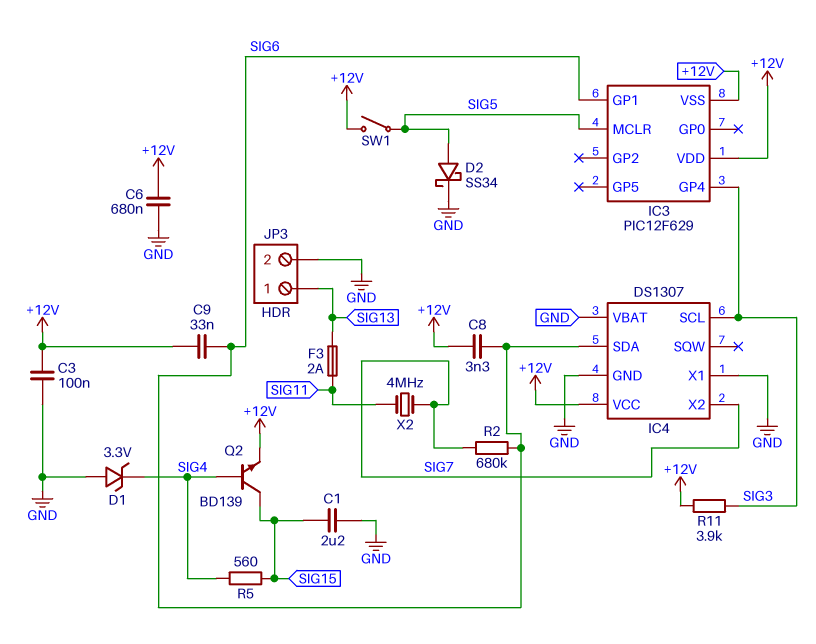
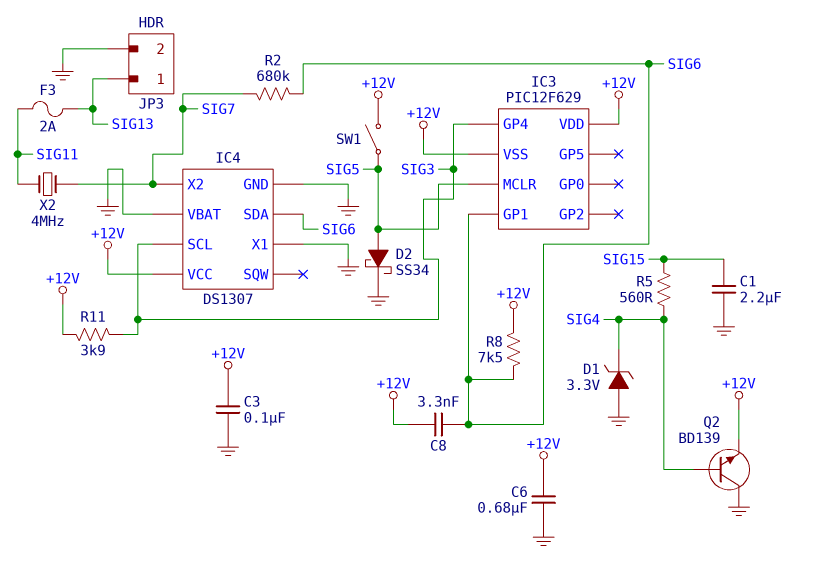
C9: 33nF (+12V, SIG6) -> none
Q2: NPN BD139 (B SIG4, C SIG15, E +12V) -> NPN BD139 (B SIG4, C GND, E +12V)
R8: none -> 7.5k (+12V, SIG6)

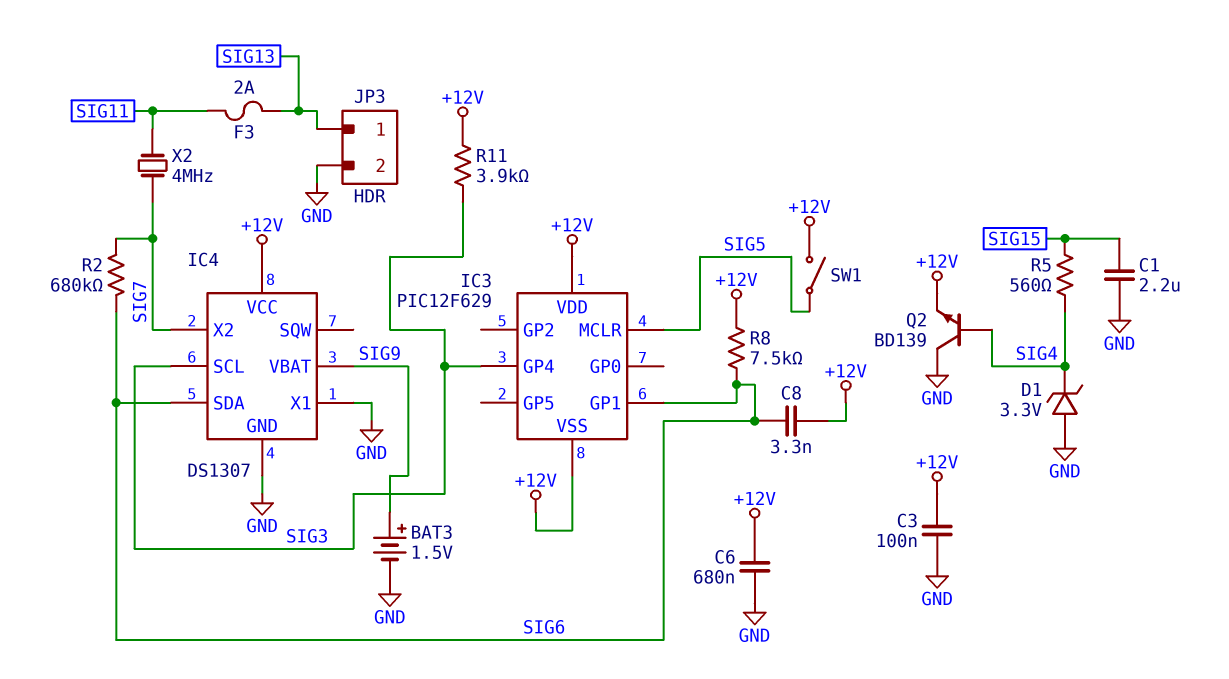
BAT3: none -> 1.5V (plus SIG9, minus GND)
D2: schottky SS34 (A SIG5, K GND) -> none
IC4 pin VBAT: GND -> SIG9

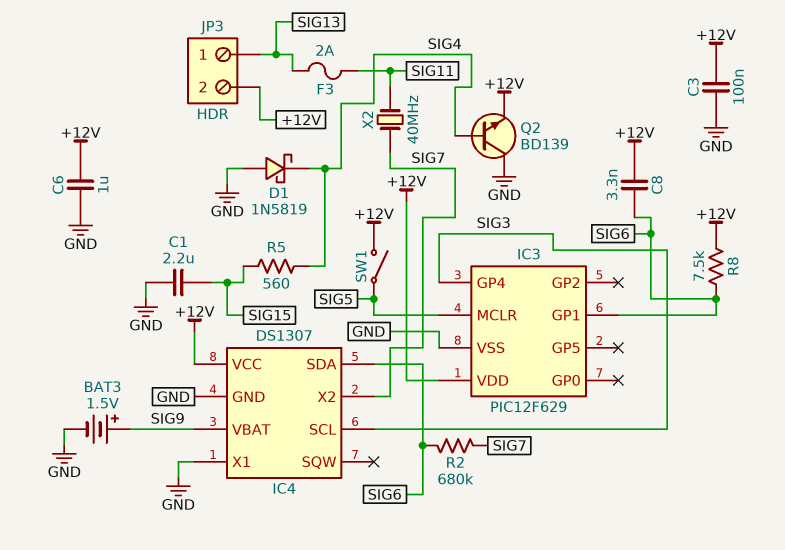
C6: 680nF (+12V, GND) -> 1uF (+12V, GND)
D1: zener 3.3V (A GND, K SIG4) -> schottky 1N5819 (A GND, K SIG4)
IC3 pin VSS: +12V -> GND
JP3 pin 2: GND -> +12V
R11: 3.9k (+12V, SIG3) -> none
X2: 4MHz (SIG7, SIG11) -> 40MHz (SIG7, SIG11)

